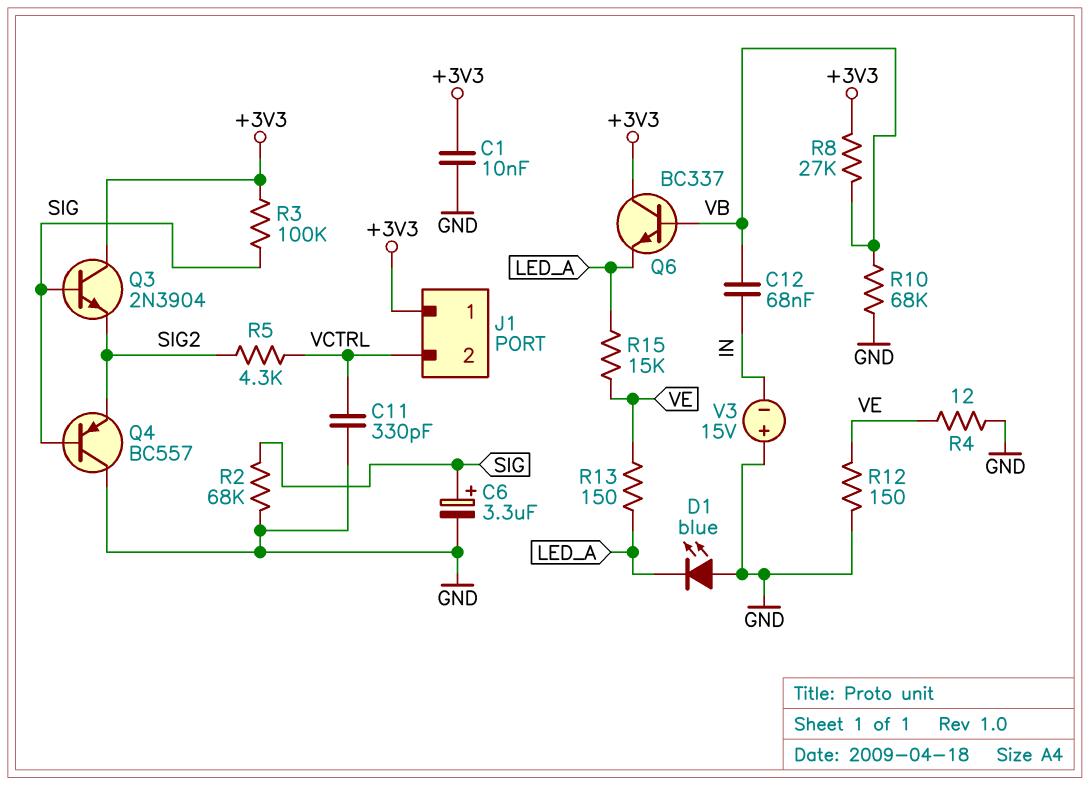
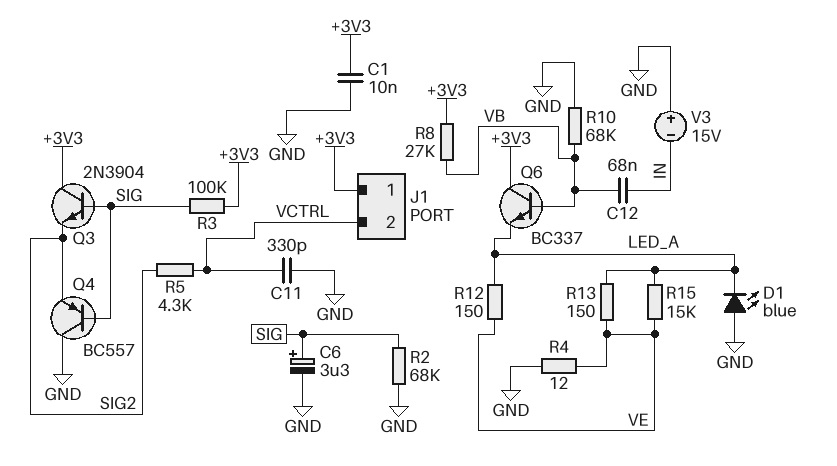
R12: 150 (GND, VE) -> 150 (LED_A, VE)

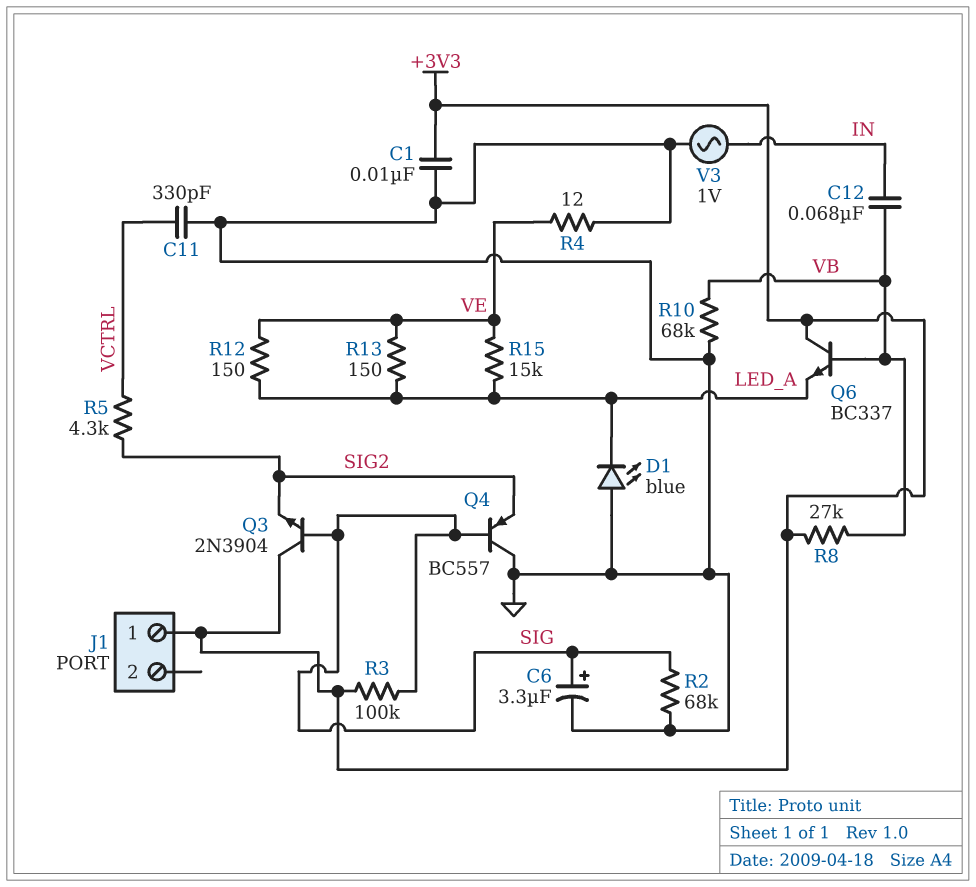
J1 pin 2: VCTRL -> none
V3: 15V (plus GND, minus IN) -> AC 1V (GND, IN)

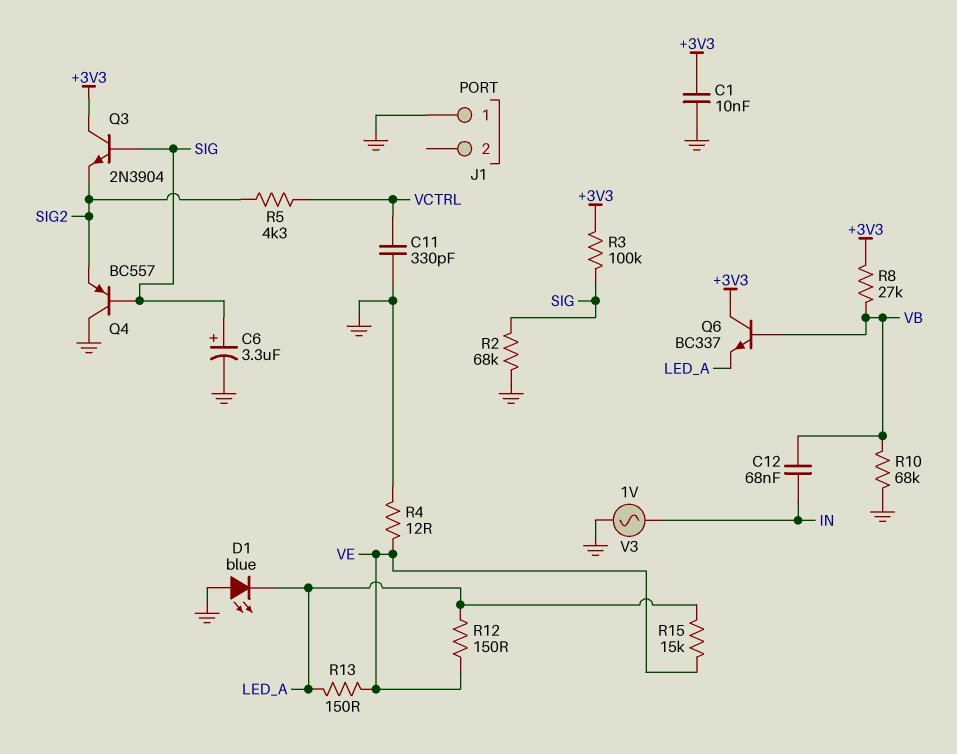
J1 pin 1: +3V3 -> GND

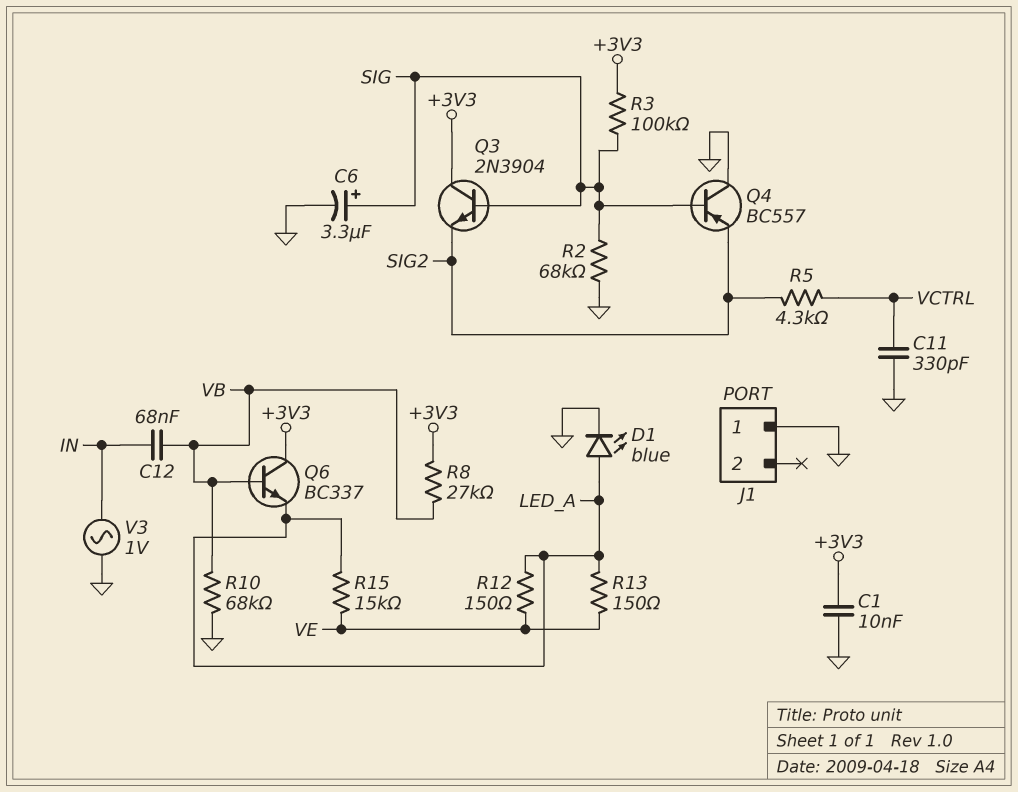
D1: LED blue (A GND, K LED_A) -> LED blue (A LED_A, K GND)
R4: 12 (GND, VE) -> none

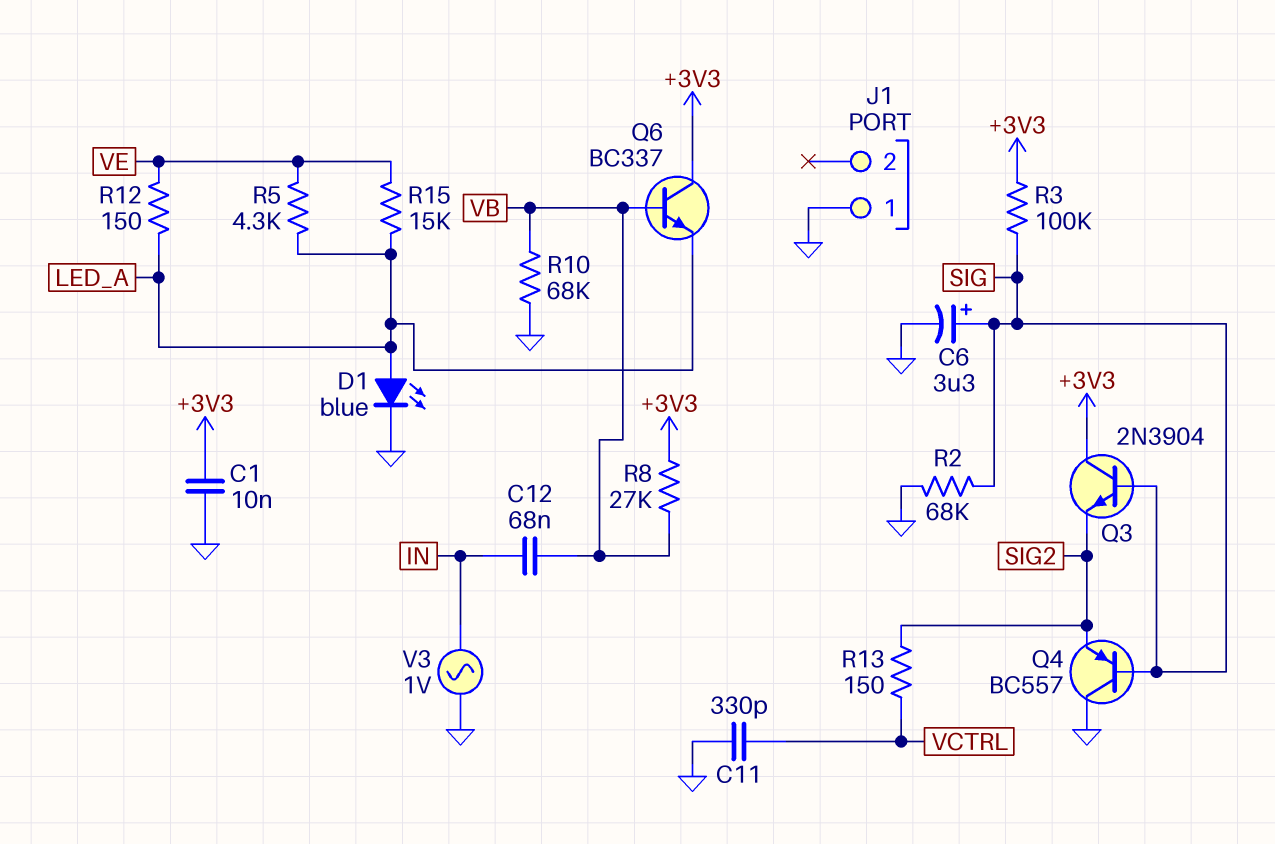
R5: 4.3k (SIG2, VCTRL) -> 4.3k (LED_A, VE)
R13: 150 (LED_A, VE) -> 150 (SIG2, VCTRL)

